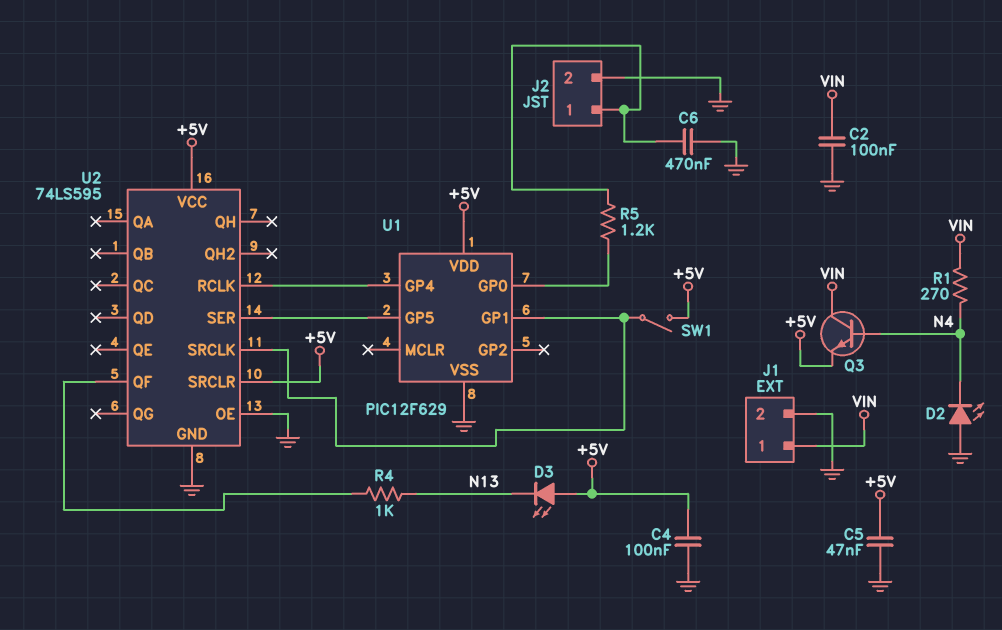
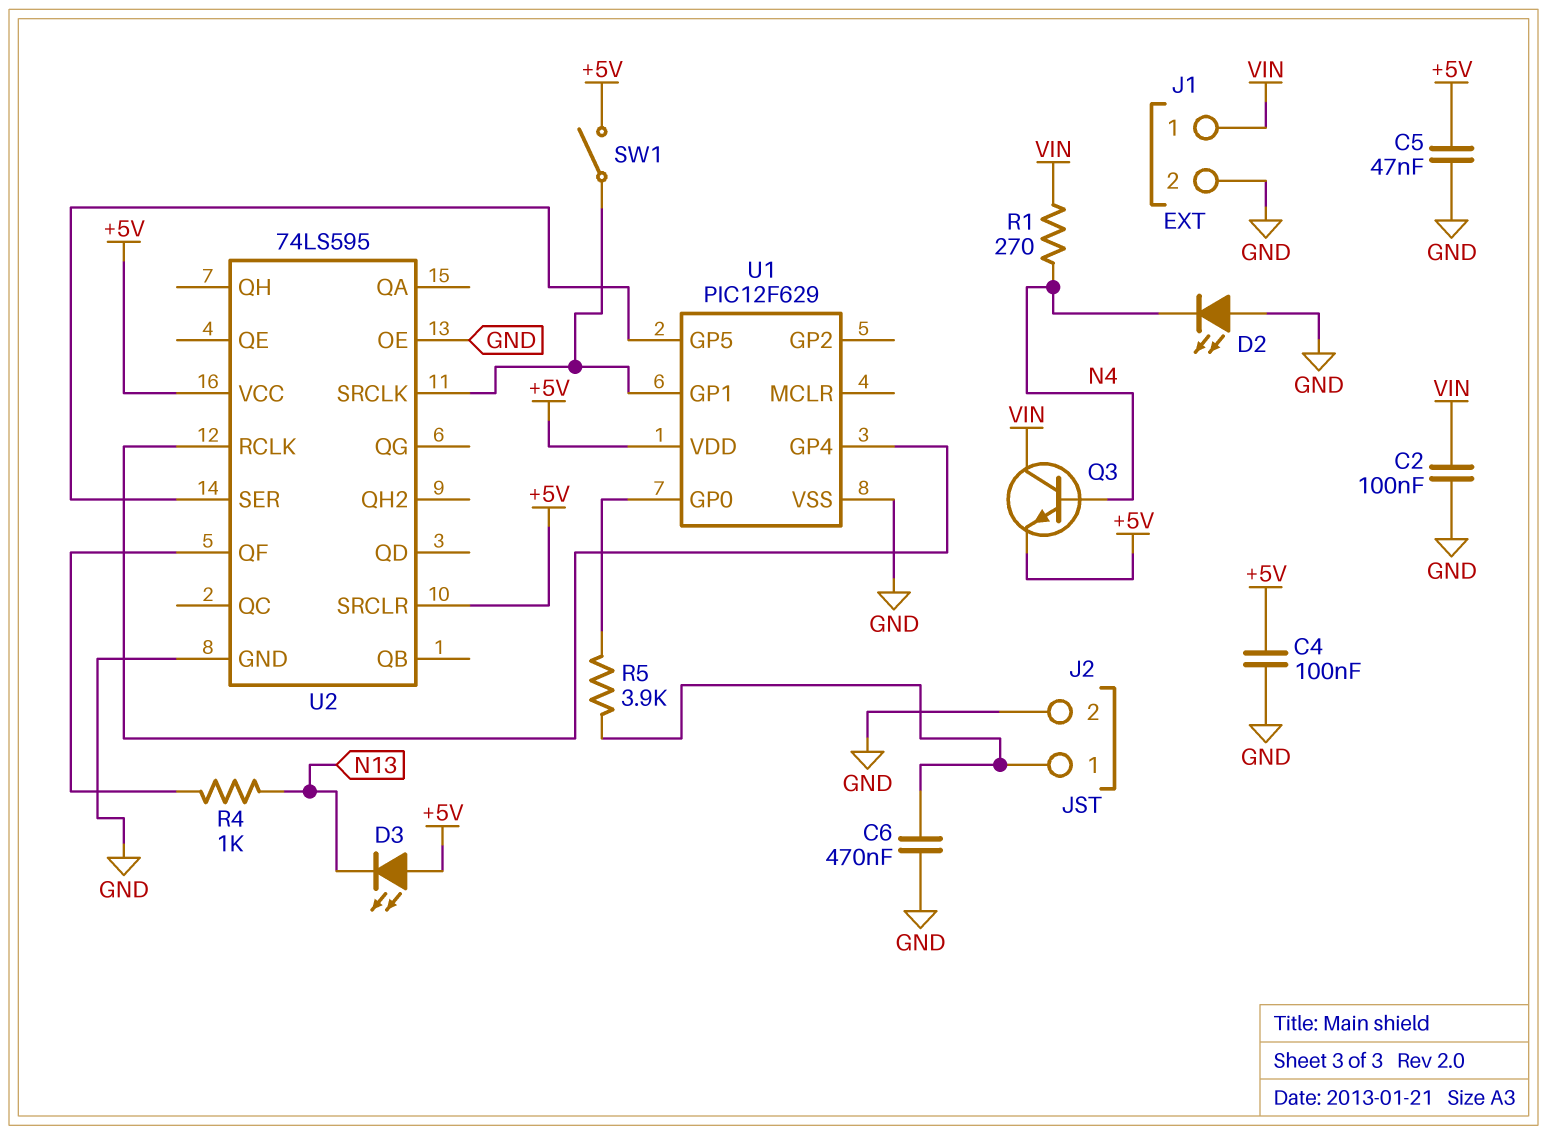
R5: 1.2k (J2/1, U1/GP0) -> 3.9k (J2/1, U1/GP0)

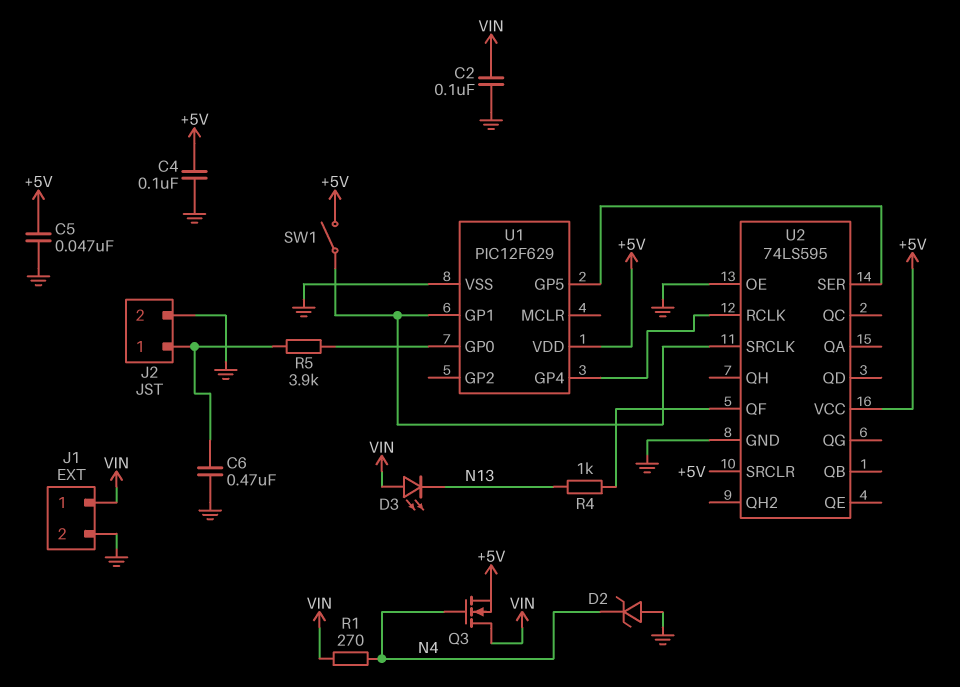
D2: LED (A GND, K N4) -> zener (A GND, K N4)
D3: LED (A +5V, K N13) -> LED (A VIN, K N13)
Q3: NPN (B N4, C VIN, E +5V) -> NMOS (G N4, D VIN, S +5V)

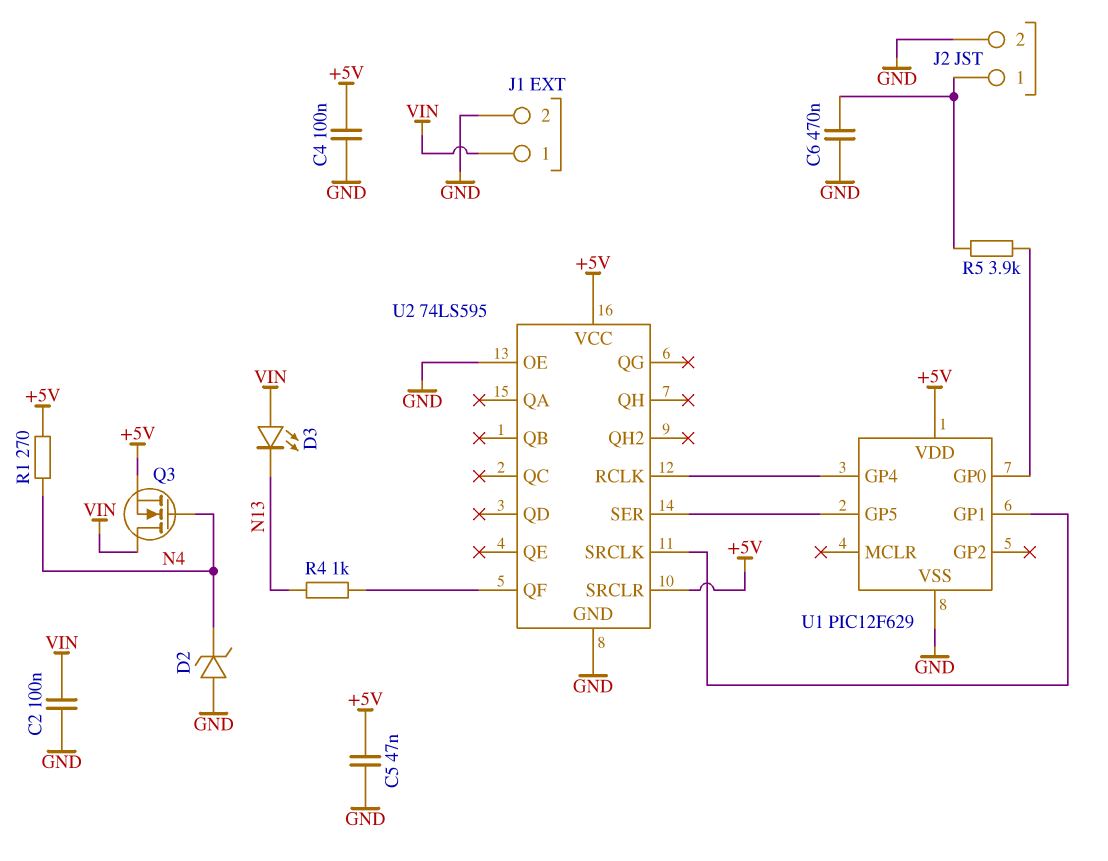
R1: 270 (N4, VIN) -> 270 (+5V, N4)
SW1: switch (+5V, U1/GP1) -> none

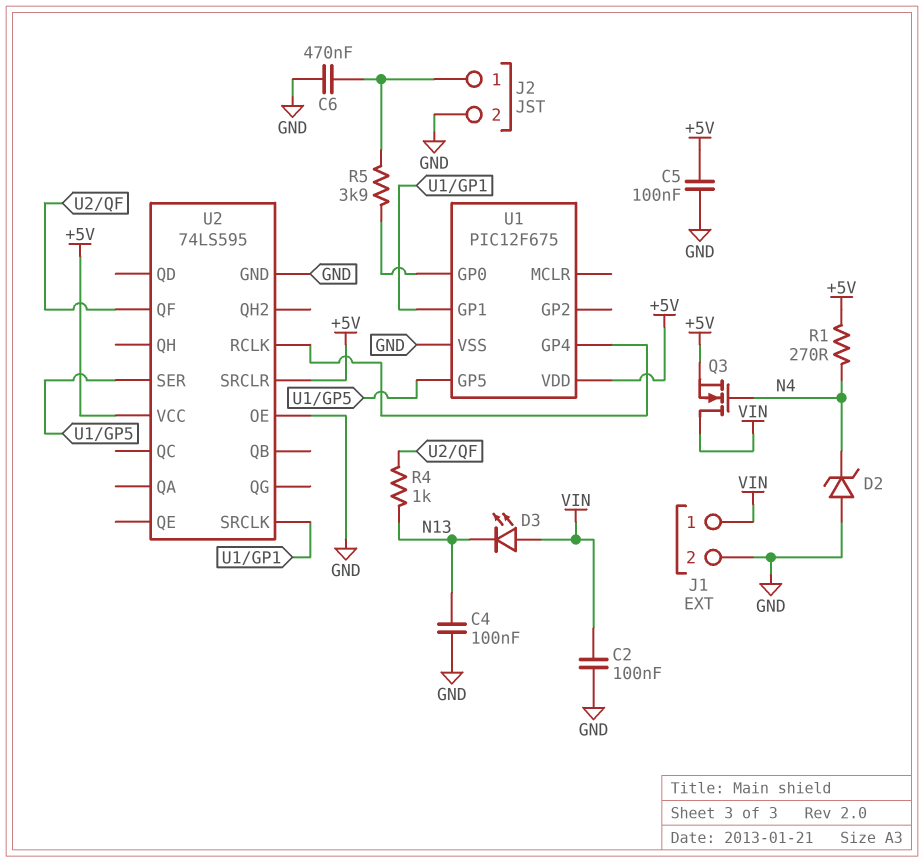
C4: 100nF (+5V, GND) -> 100nF (GND, N13)
C5: 47nF (+5V, GND) -> 100nF (+5V, GND)
U1: PIC12F629 -> PIC12F675

